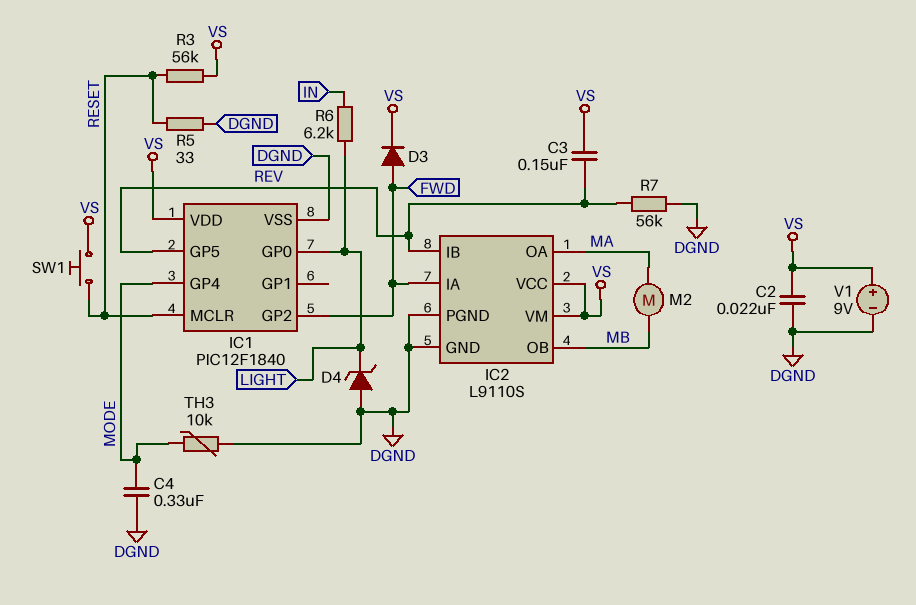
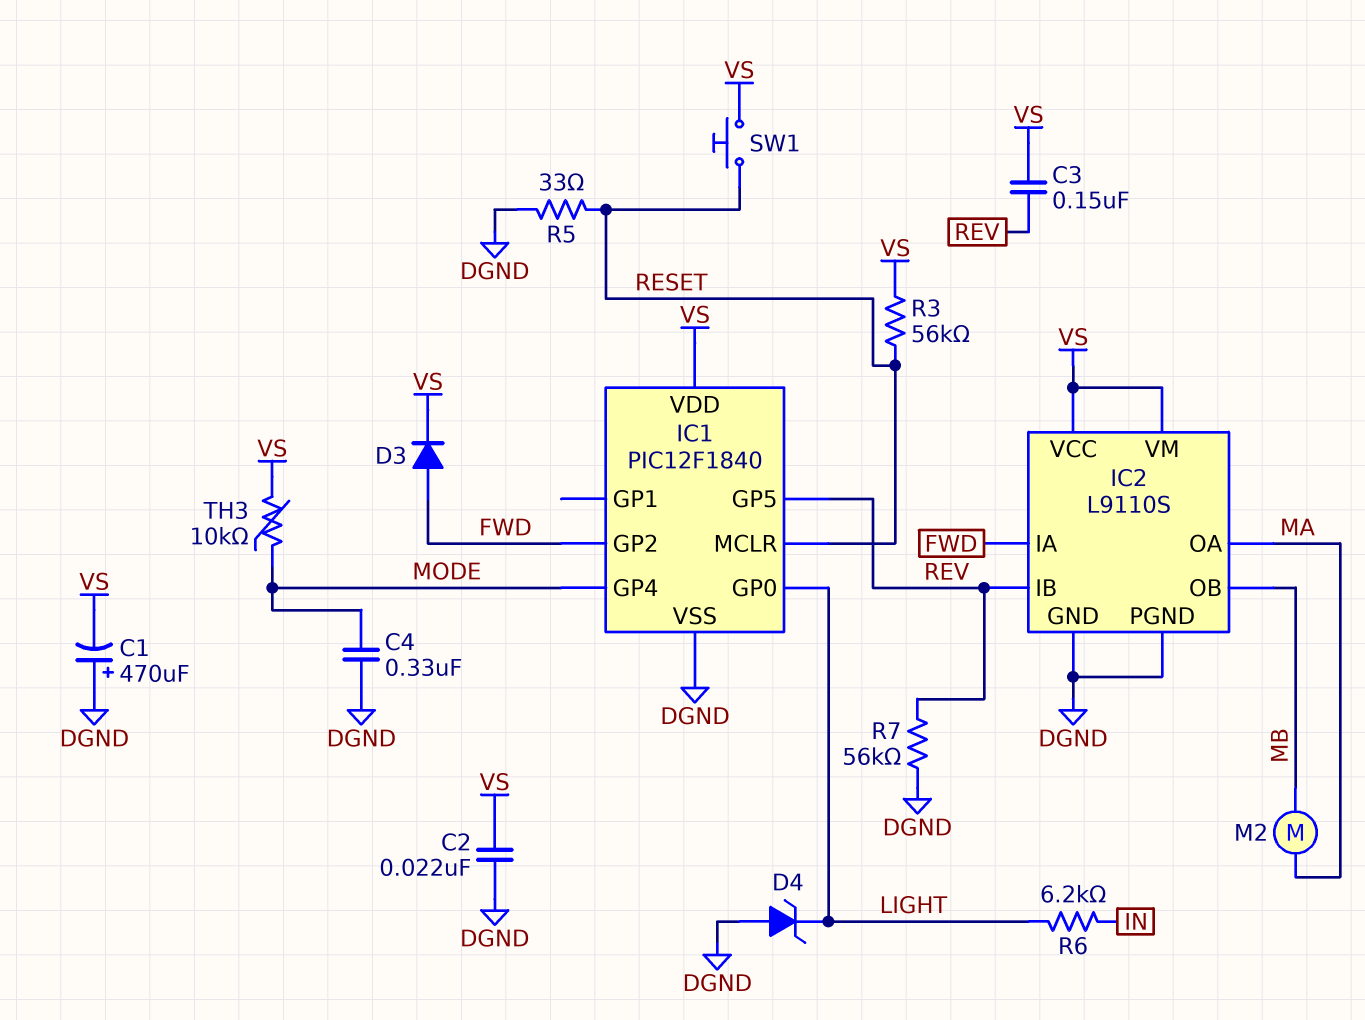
C1: none -> 470uF (plus DGND, minus VS)
TH3: 10k (DGND, MODE) -> 10k (MODE, VS)
V1: 9V (plus VS, minus DGND) -> none

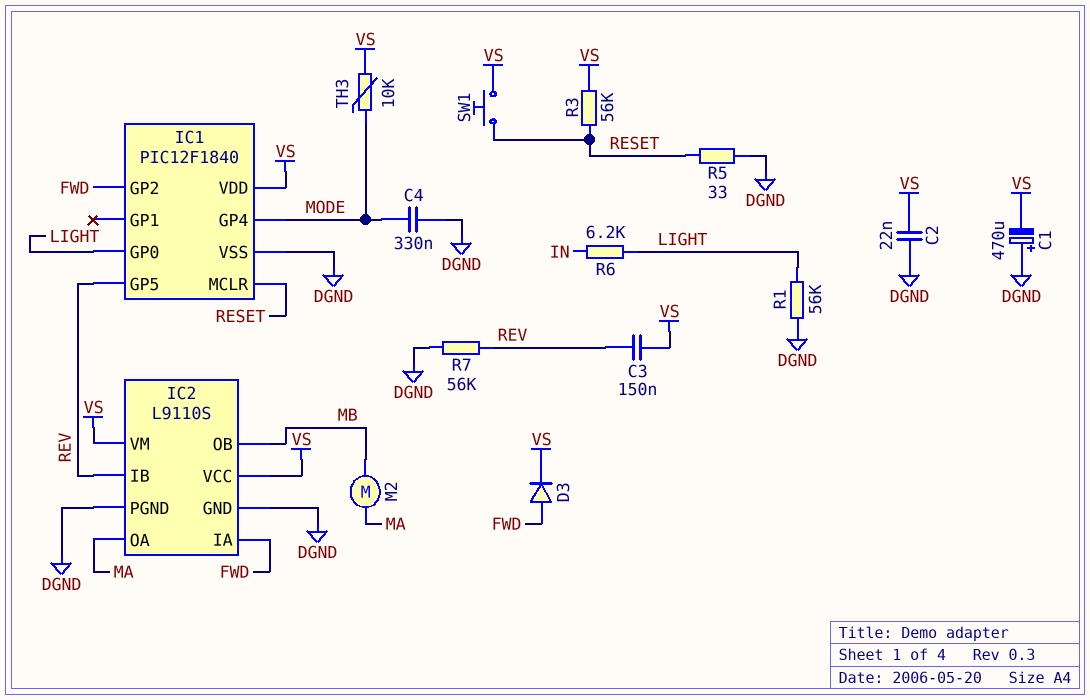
D4: zener (A DGND, K LIGHT) -> none
R1: none -> 56k (DGND, LIGHT)

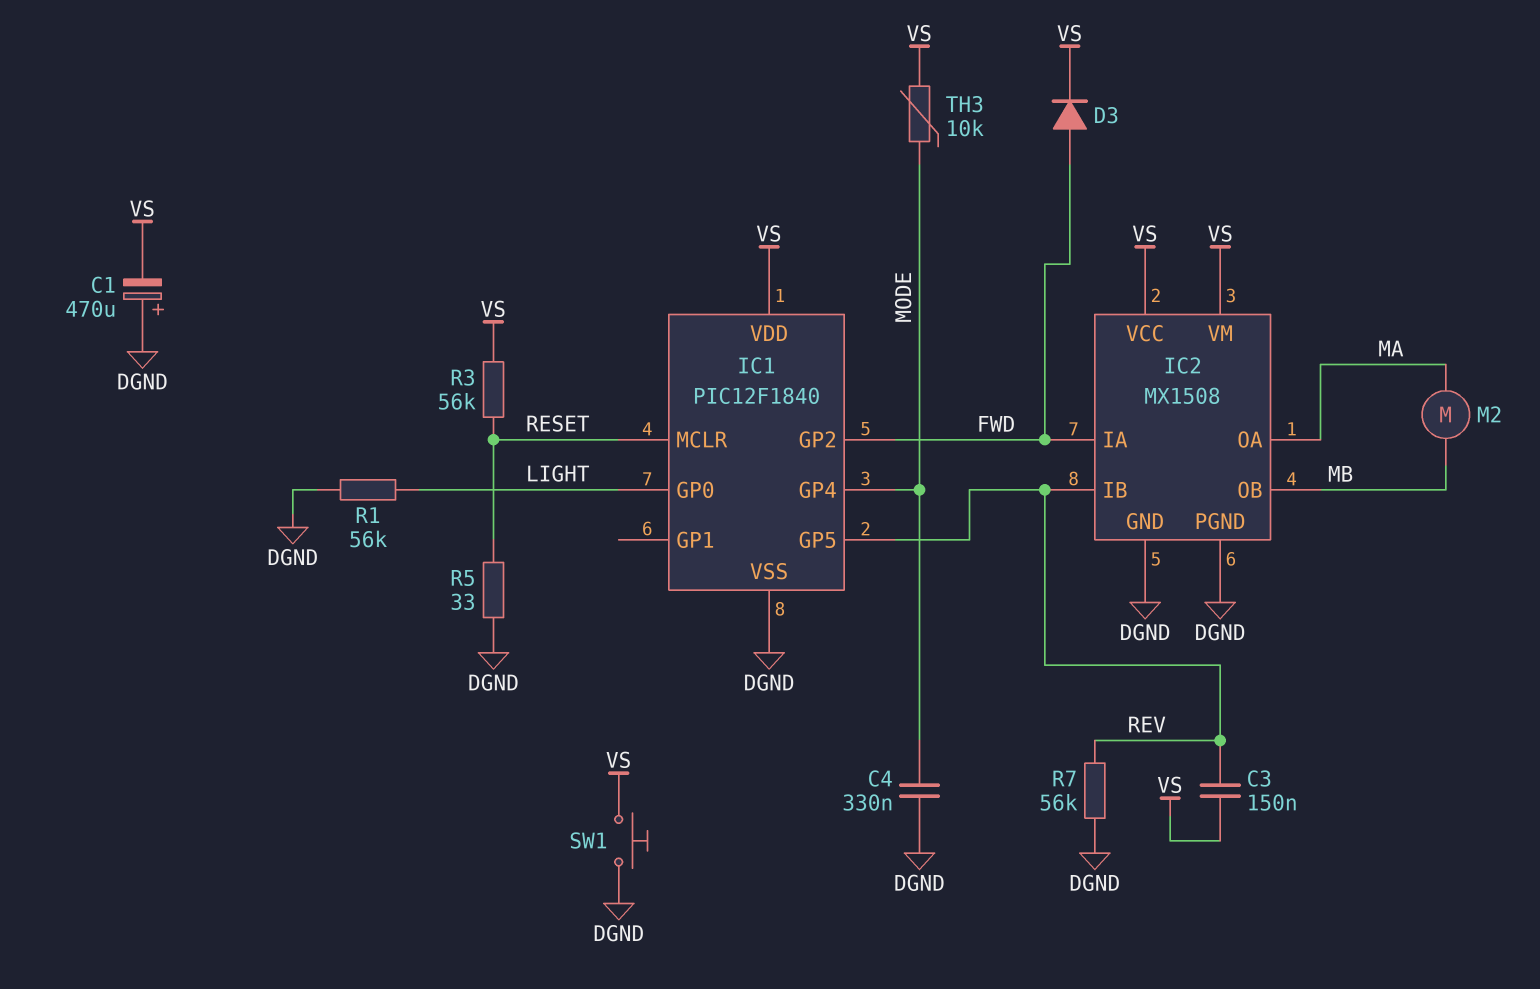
C2: 22nF (DGND, VS) -> none
IC2: L9110S -> MX1508
R6: 6.2k (IN, LIGHT) -> none
SW1: button (RESET, VS) -> button (DGND, VS)

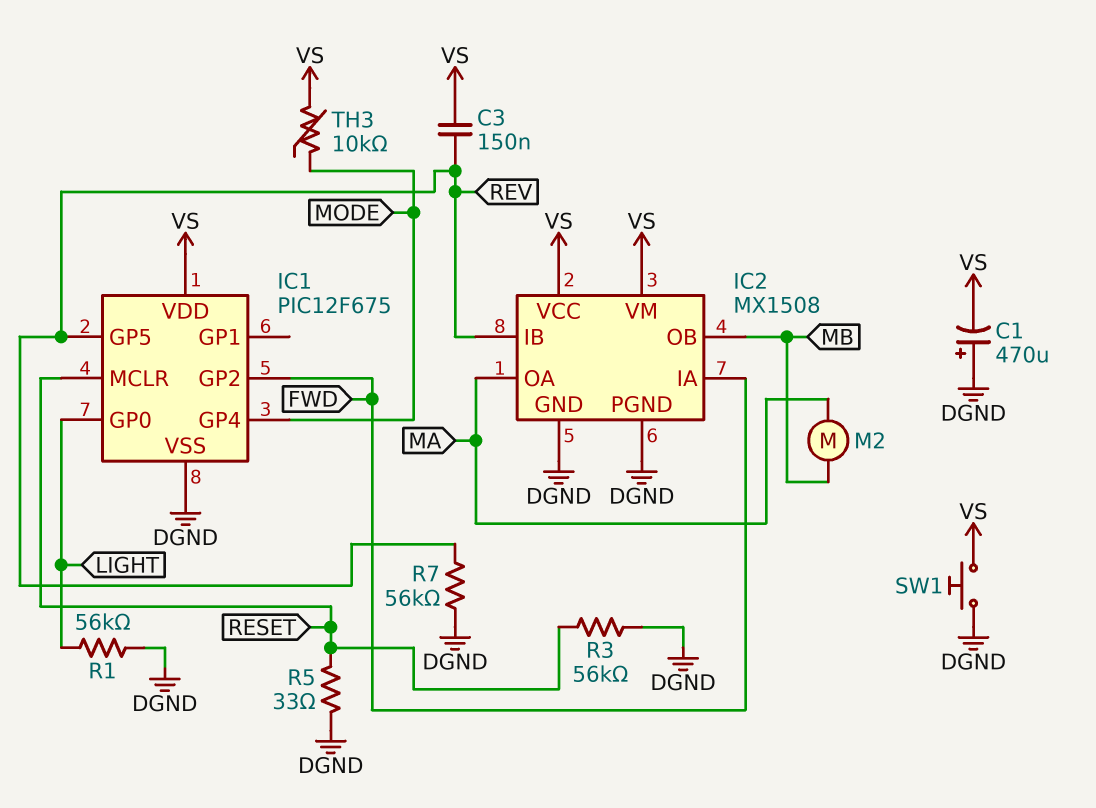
C4: 330nF (DGND, MODE) -> none
D3: diode (A FWD, K VS) -> none
IC1: PIC12F1840 -> PIC12F675
R3: 56k (RESET, VS) -> 56k (DGND, RESET)

